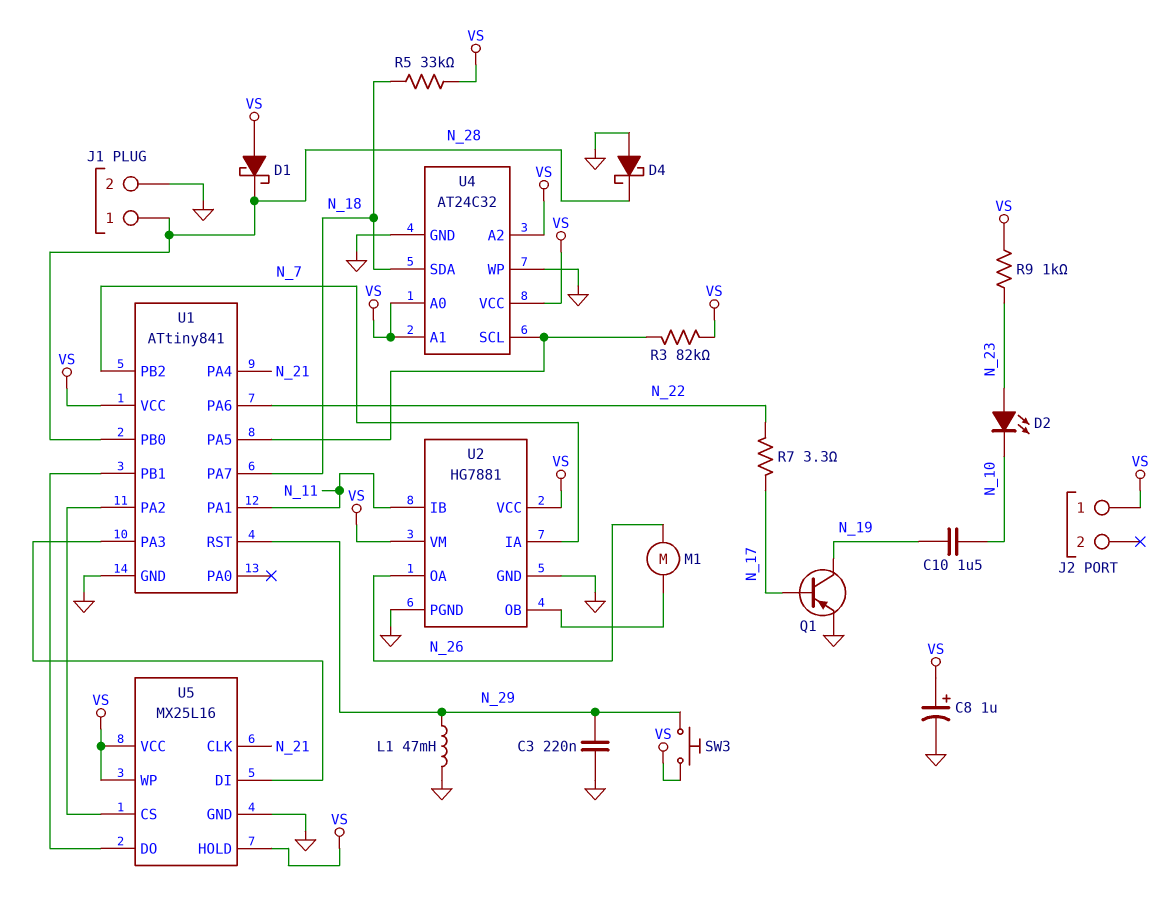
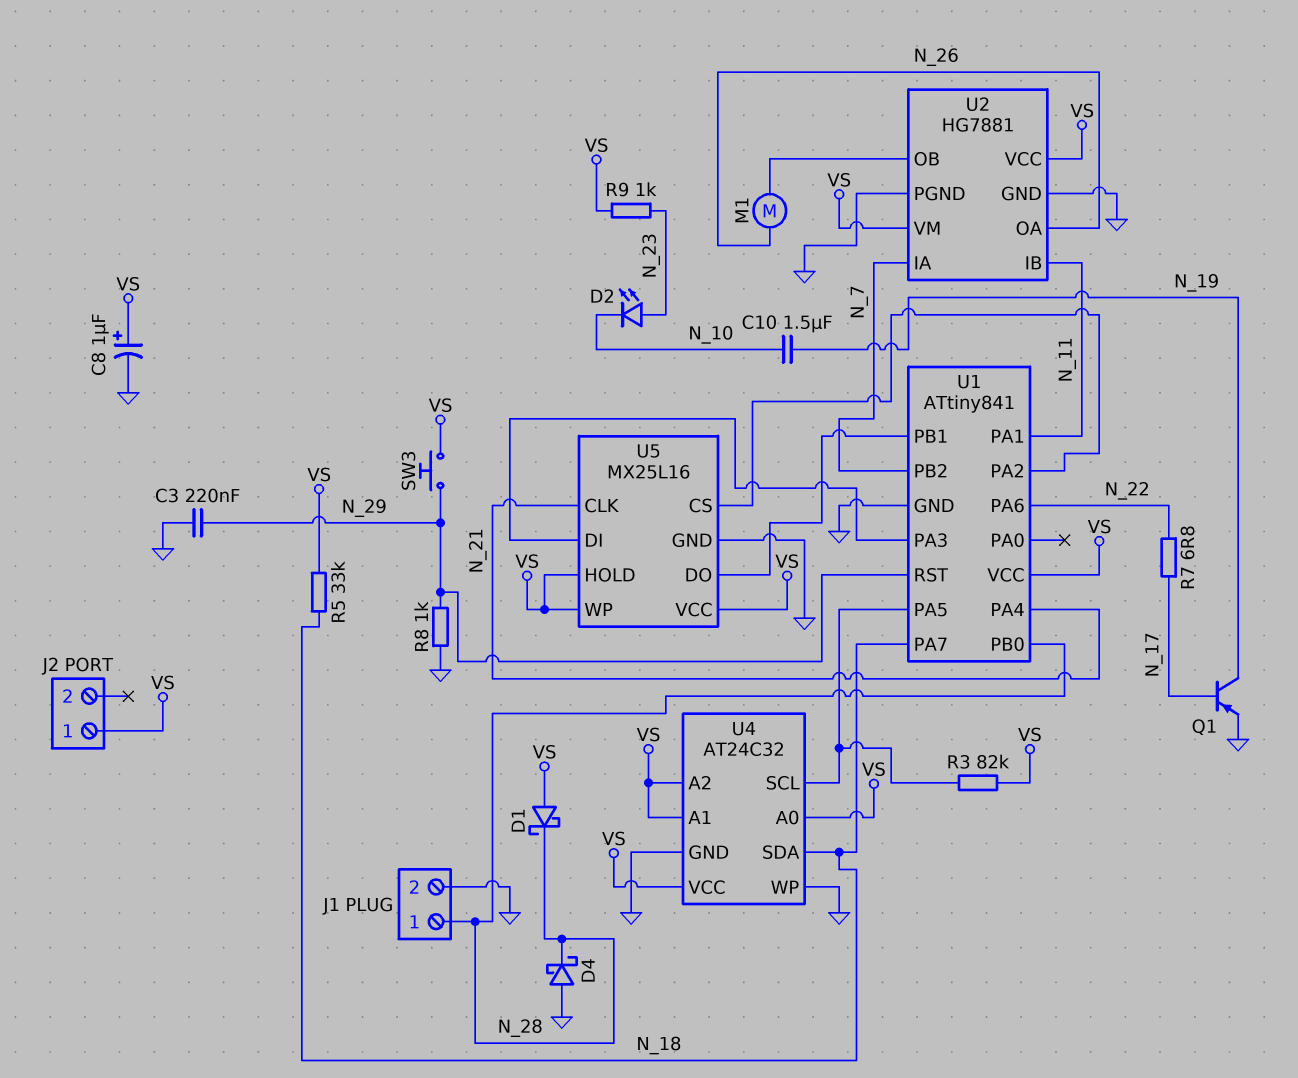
L1: 47mH (GND, N_29) -> none
R7: 3.3 (N_17, N_22) -> 6.8 (N_17, N_22)
R8: none -> 1k (GND, N_29)

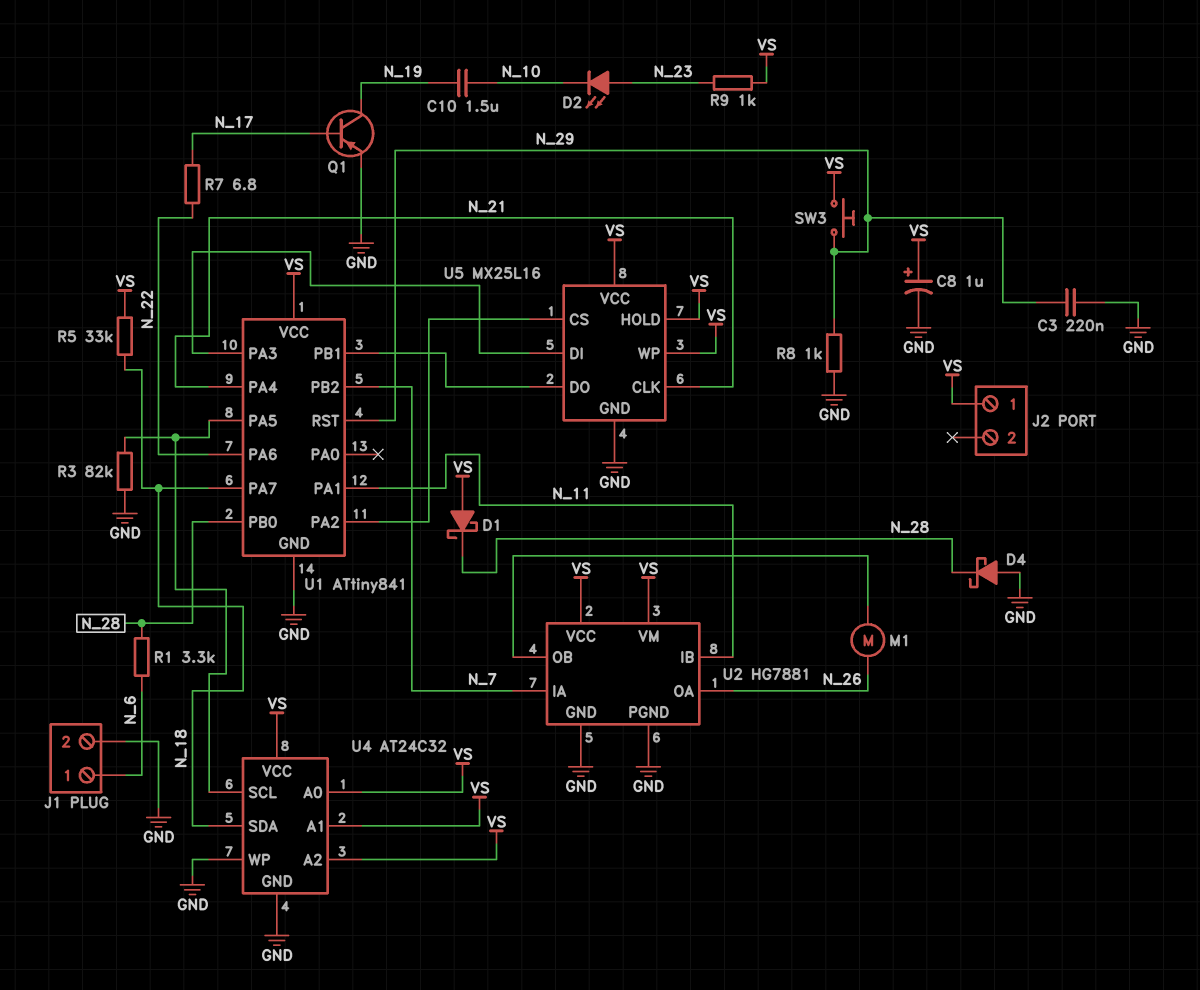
J1 pin 1: N_28 -> N_6
R1: none -> 3.3k (N_6, N_28)
R3: 82k (U1/PA5, VS) -> 82k (GND, U1/PA5)

